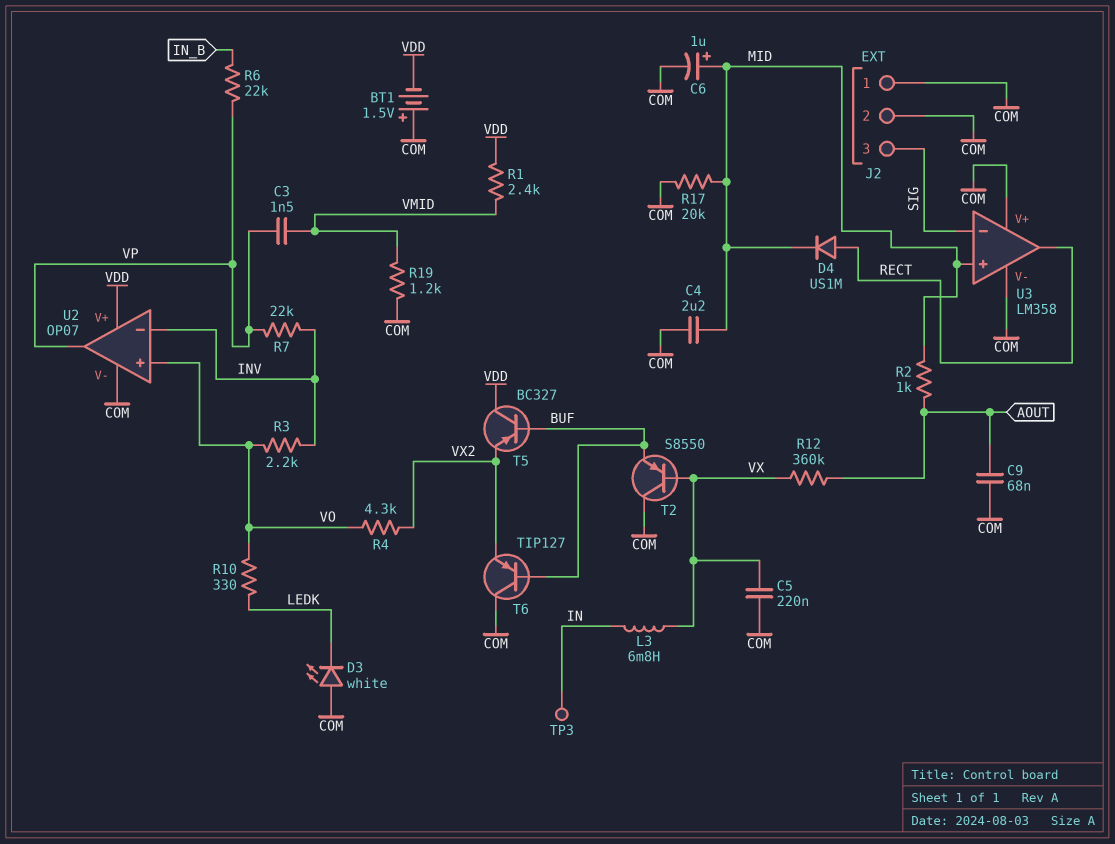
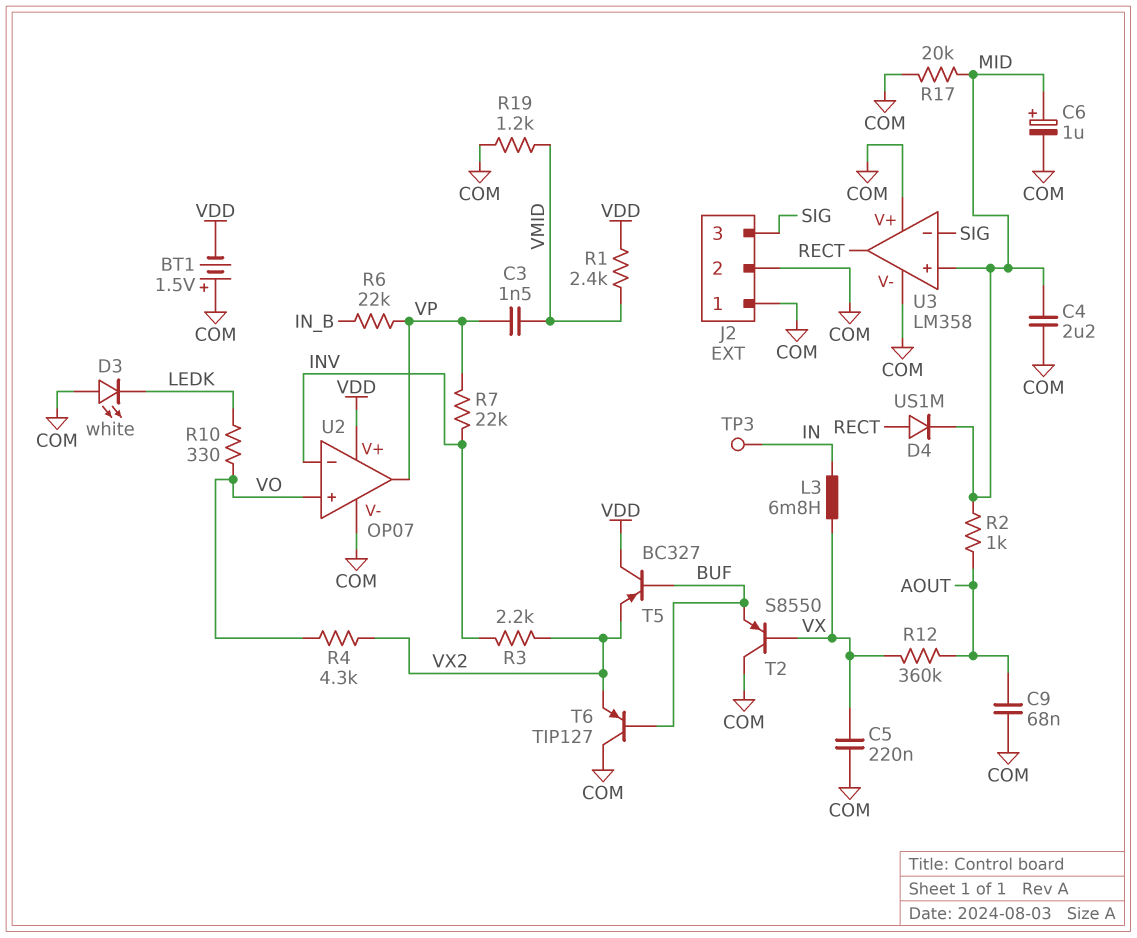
R3: 2.2k (INV, VO) -> 2.2k (INV, VX2)

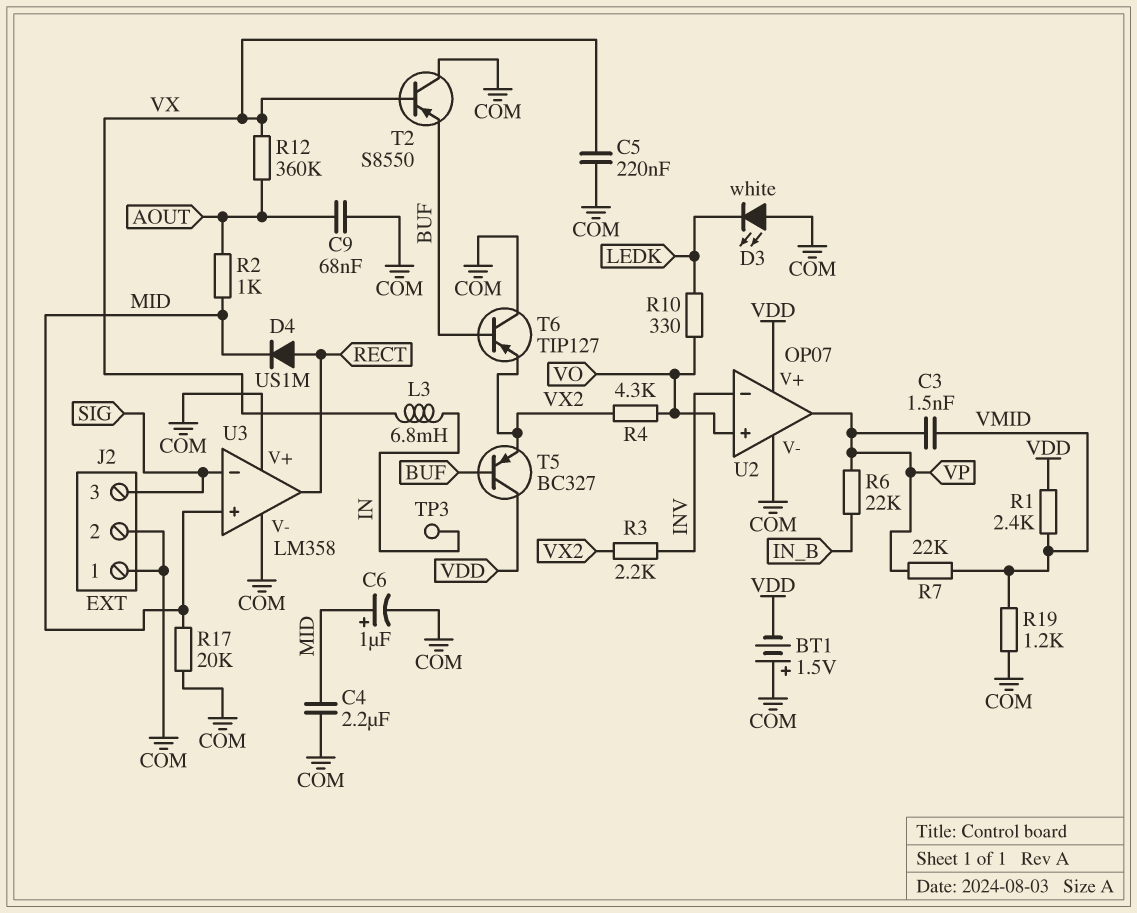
R7: 22k (INV, VP) -> 22k (VMID, VP)

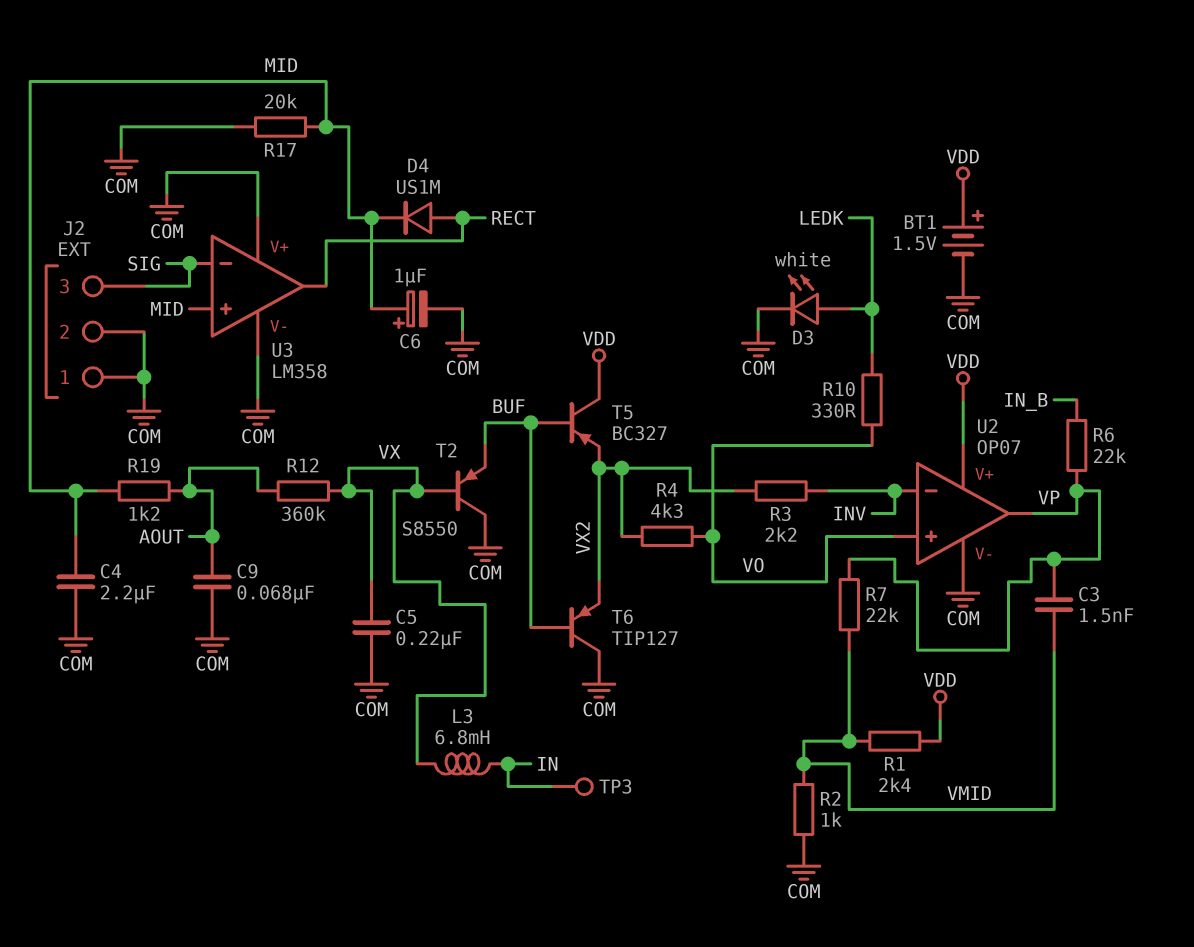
BT1: 1.5V (plus COM, minus VDD) -> 1.5V (plus VDD, minus COM)
D3: LED white (A COM, K LEDK) -> LED white (A LEDK, K COM)
R2: 1k (AOUT, MID) -> 1k (COM, VMID)
R19: 1.2k (COM, VMID) -> 1.2k (AOUT, MID)

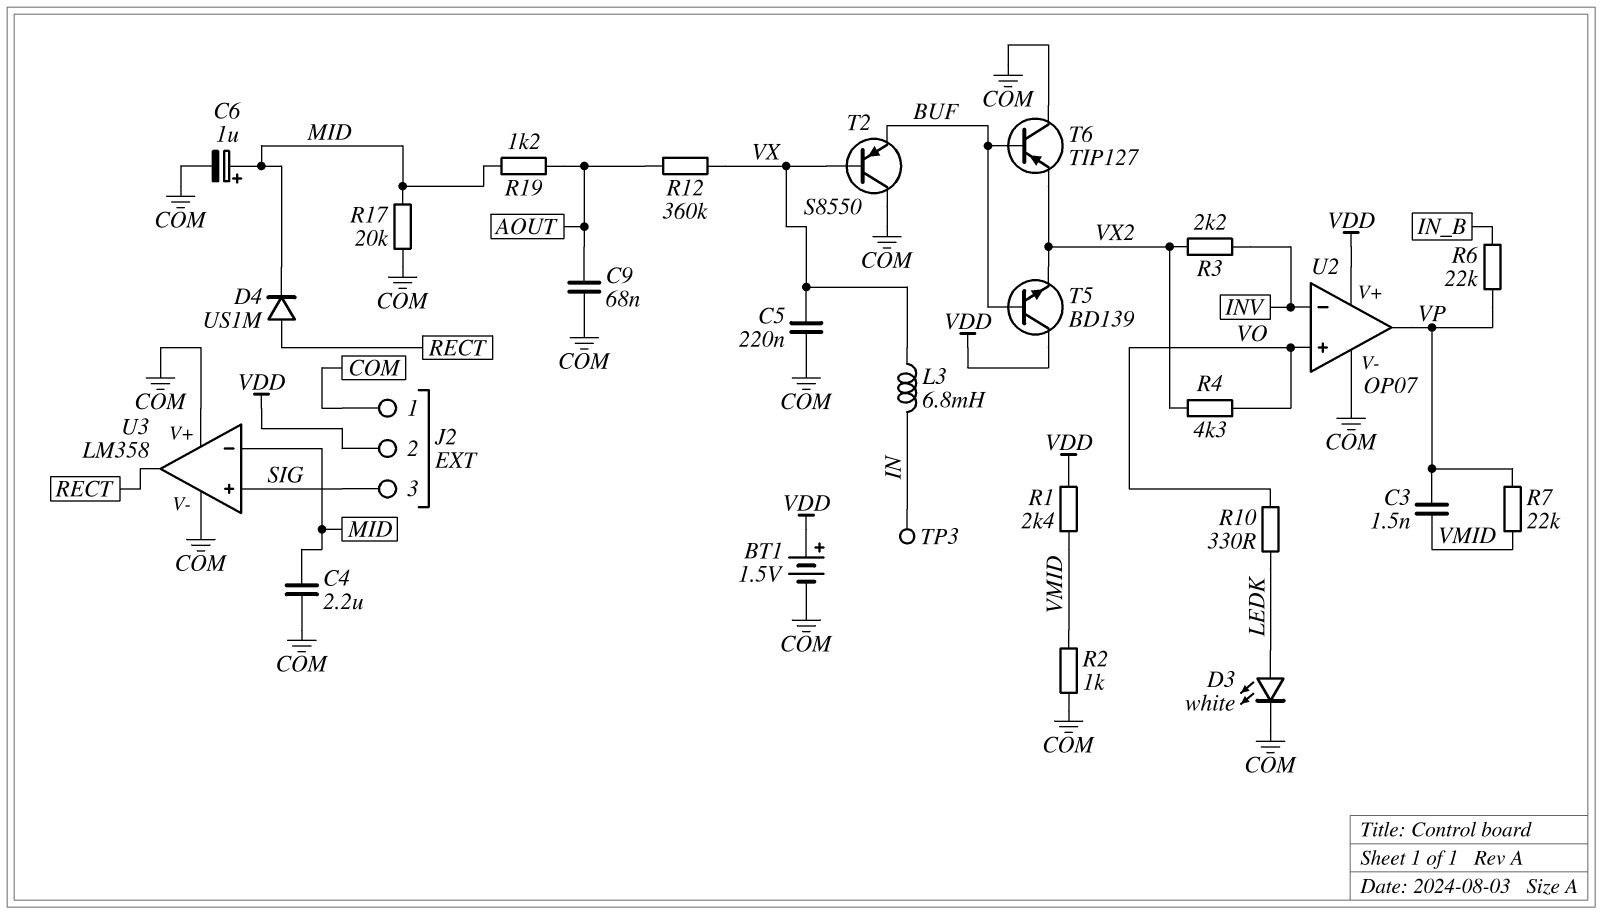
J2 pin 2: COM -> VDD
T5: PNP BC327 (B BUF, C VDD, E VX2) -> NPN BD139 (B BUF, C VDD, E VX2)
U3 pin in+: MID -> SIG
U3 pin in-: SIG -> MID

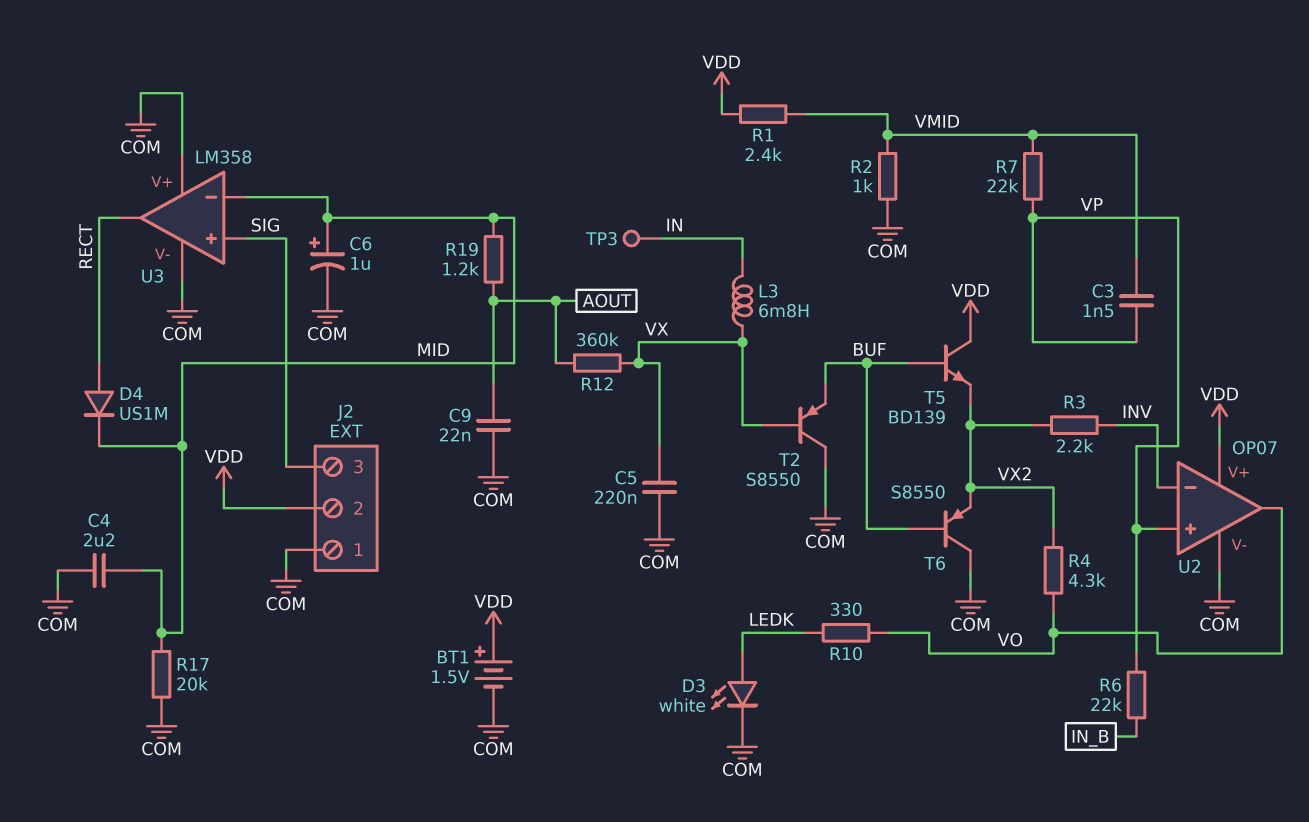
C9: 68nF (AOUT, COM) -> 22nF (AOUT, COM)
T6: PNP TIP127 (B BUF, C COM, E VX2) -> PNP S8550 (B BUF, C COM, E VX2)
U2 pin in+: VO -> VP
U2 pin out: VP -> VO

